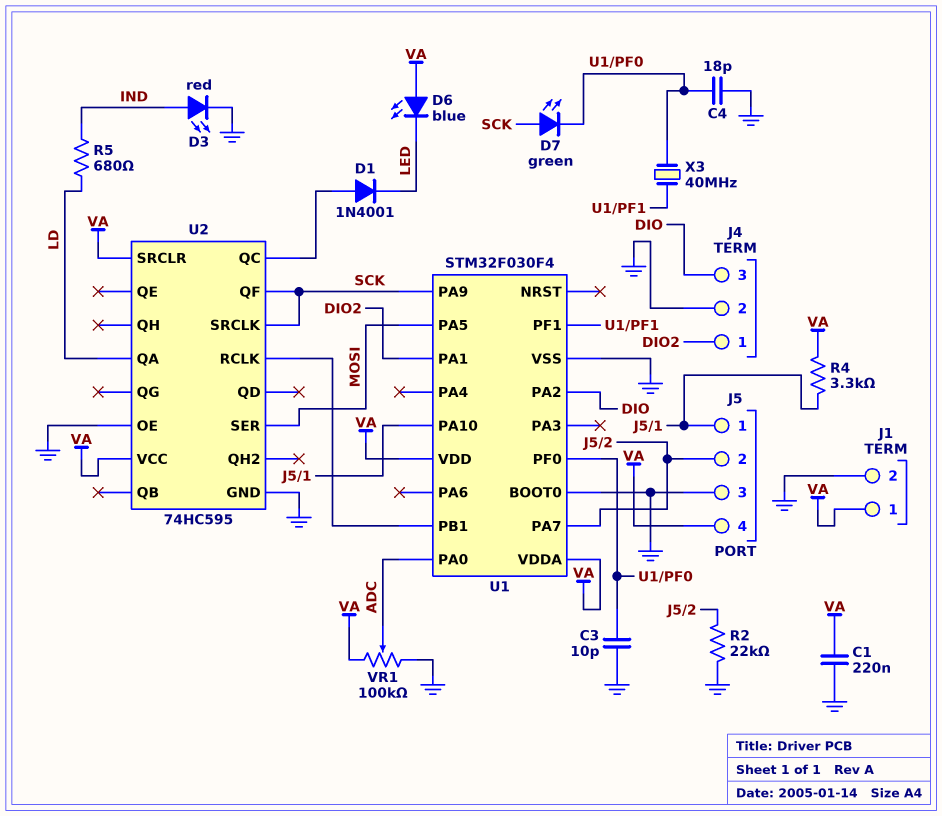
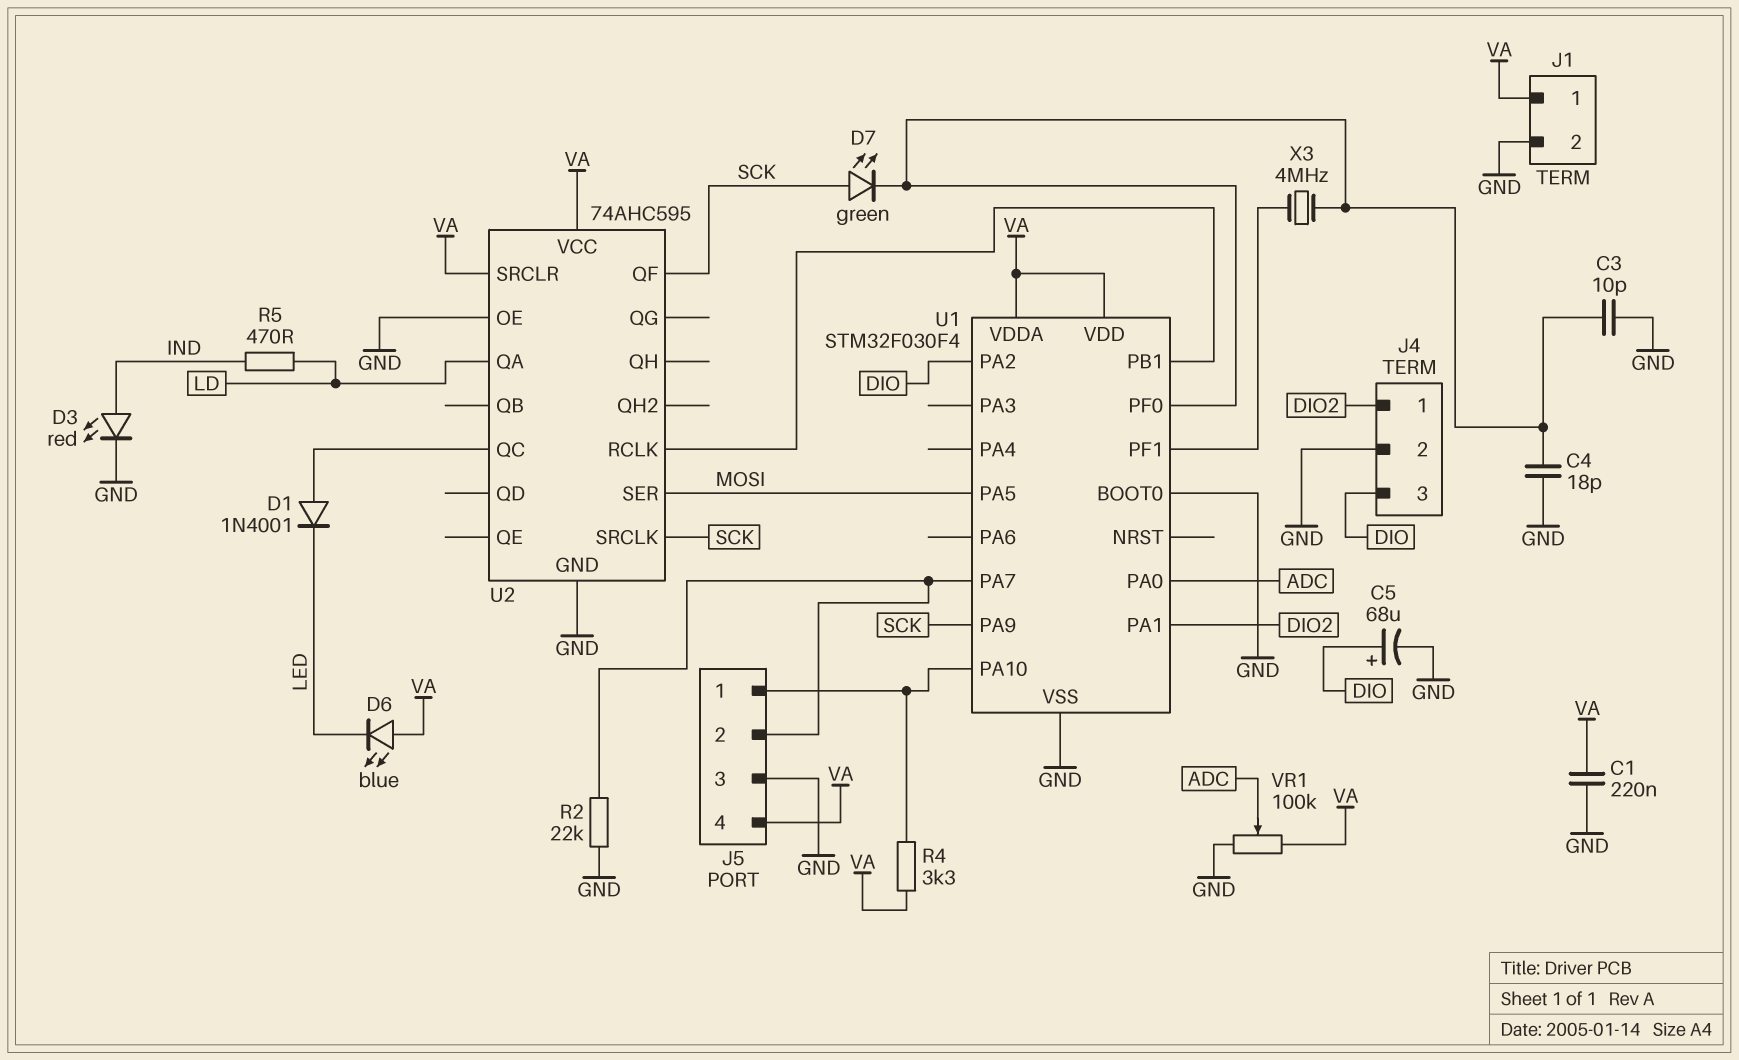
C5: none -> 68uF (plus DIO, minus GND)
R5: 680 (IND, LD) -> 470 (IND, LD)
U2: 74HC595 -> 74AHC595
X3: 40MHz (U1/PF0, U1/PF1) -> 4MHz (U1/PF0, U1/PF1)

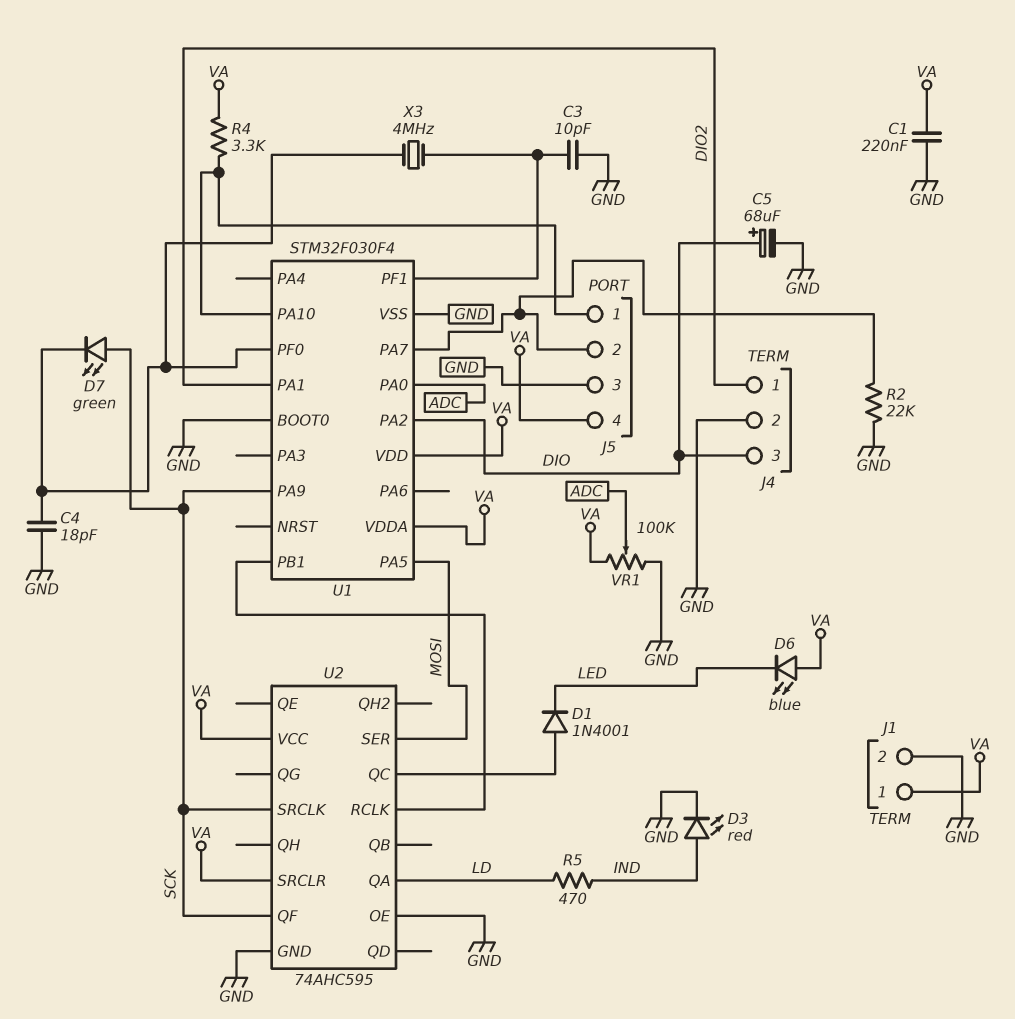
C3: 10pF (GND, U1/PF0) -> 10pF (GND, U1/PF1)

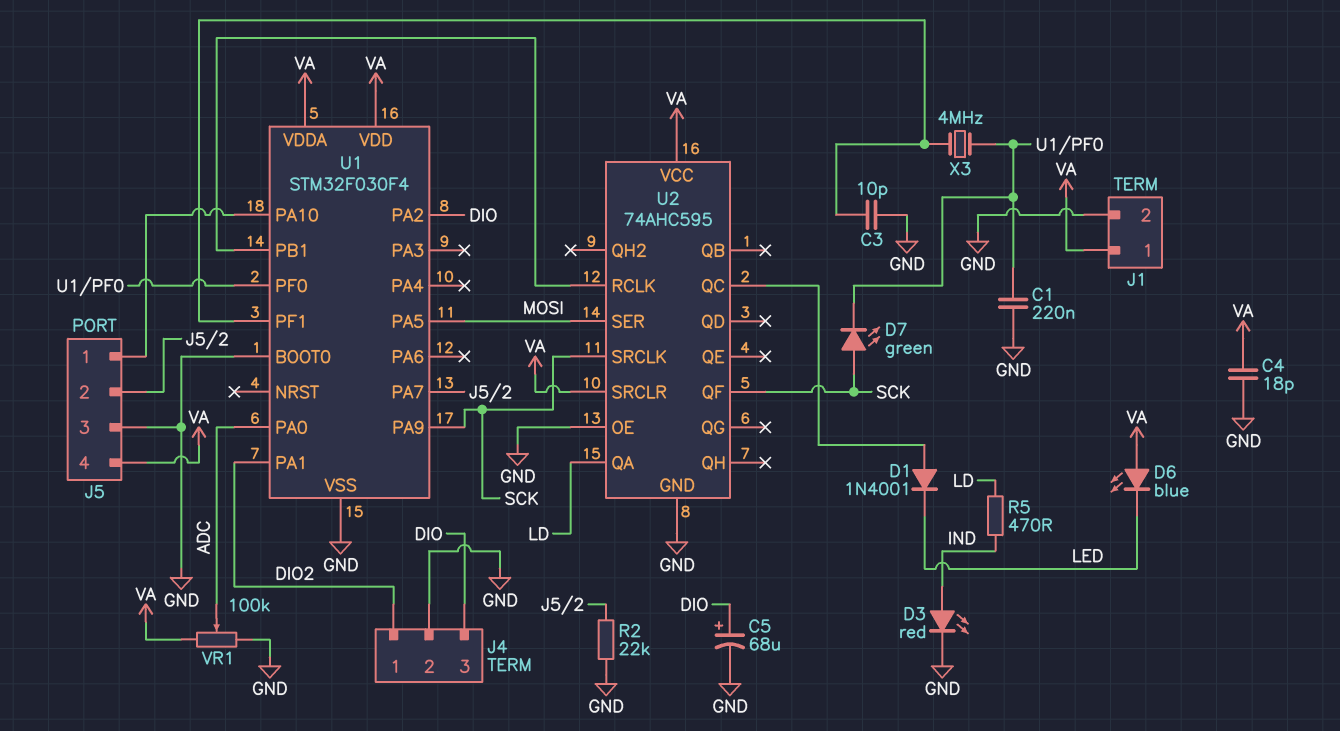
C1: 220nF (GND, VA) -> 220nF (GND, U1/PF0)
C4: 18pF (GND, U1/PF0) -> 18pF (GND, VA)
R4: 3.3k (J5/1, VA) -> none

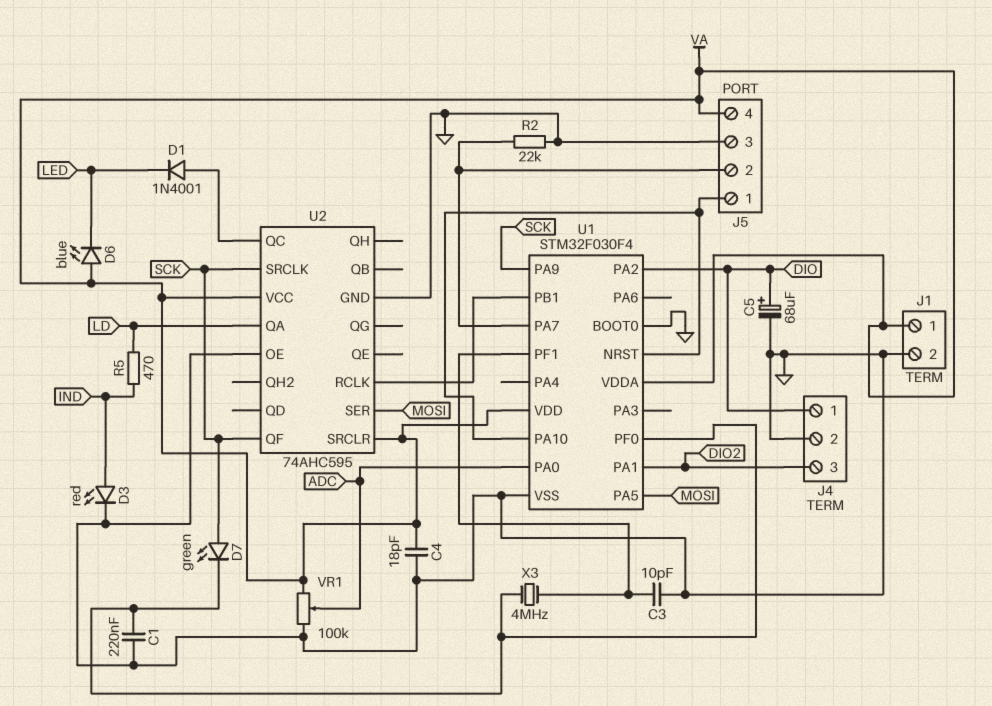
J4 pin 1: DIO2 -> DIO
J4 pin 3: DIO -> DIO2
U1 pin NRST: none -> J5/1

